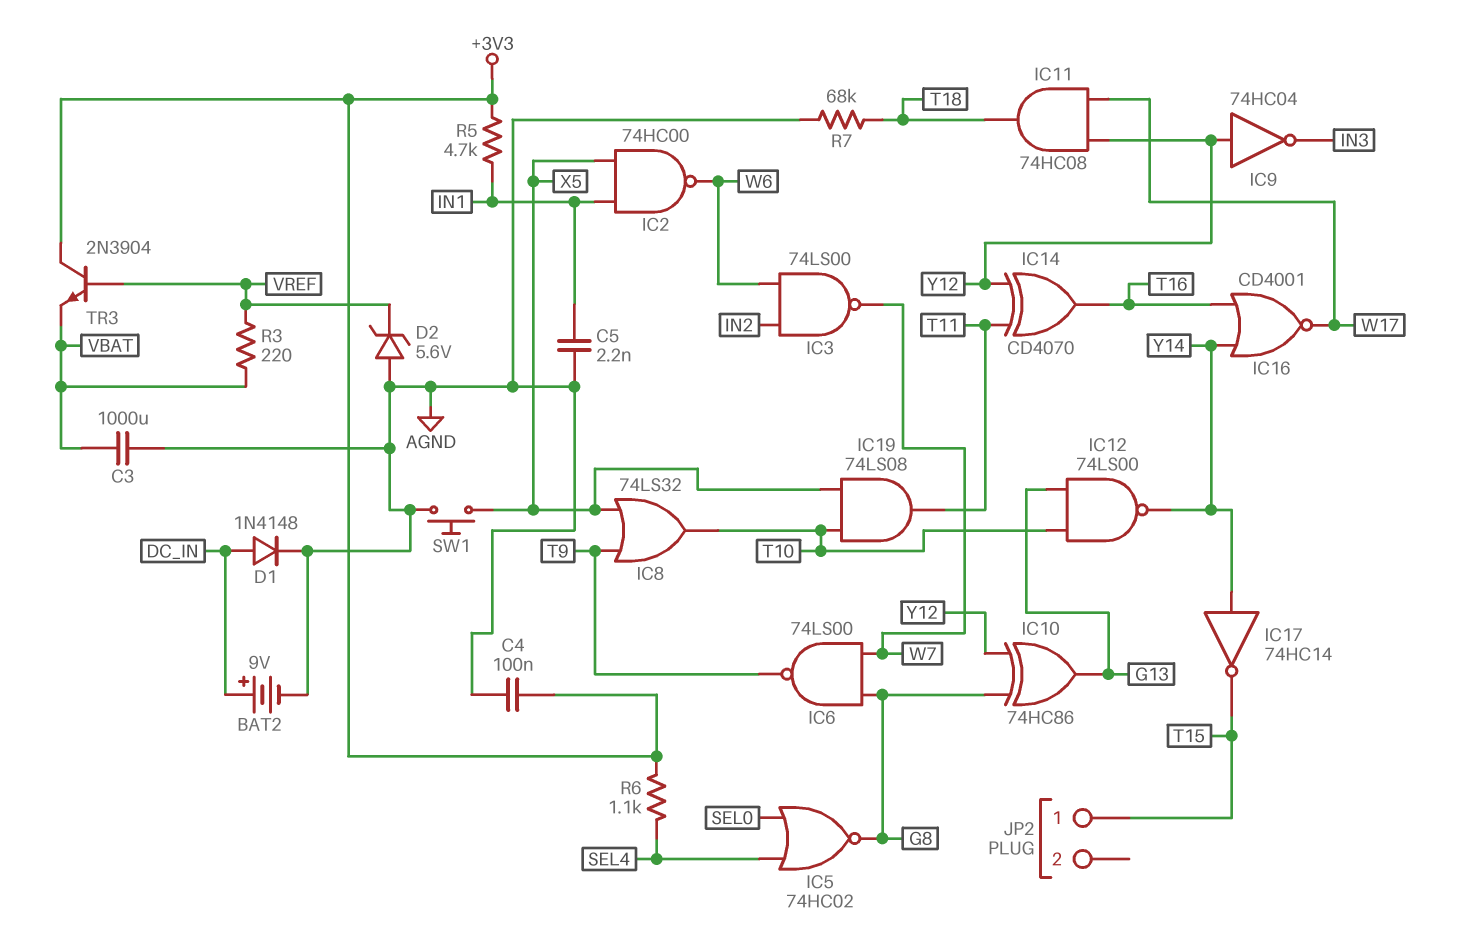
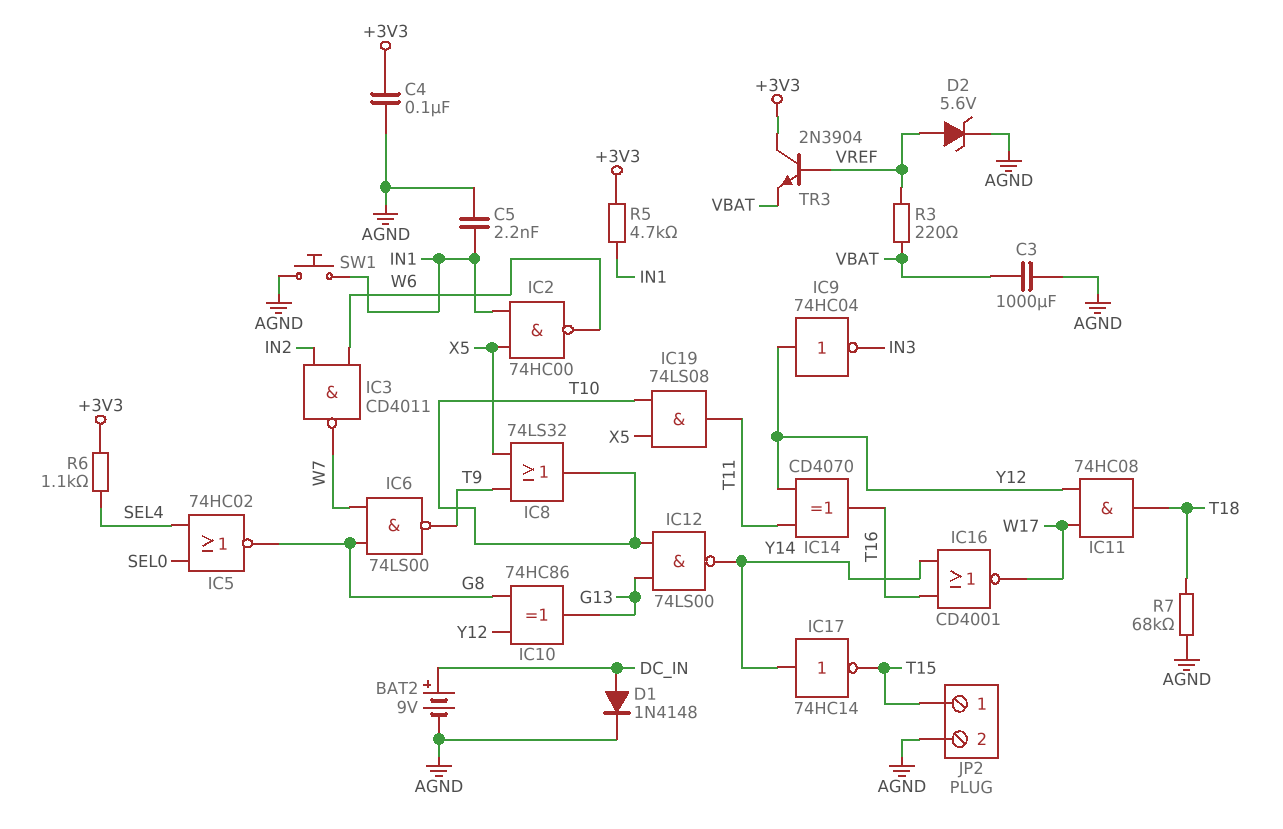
D2: zener 5.6V (A AGND, K VREF) -> zener 5.6V (A VREF, K AGND)
IC3: NAND 74LS00 (in IN2, in W6, out W7) -> NAND CD4011 (in IN2, in W6, out W7)
JP2 pin 2: none -> AGND
SW1: button (AGND, X5) -> button (AGND, IN1)

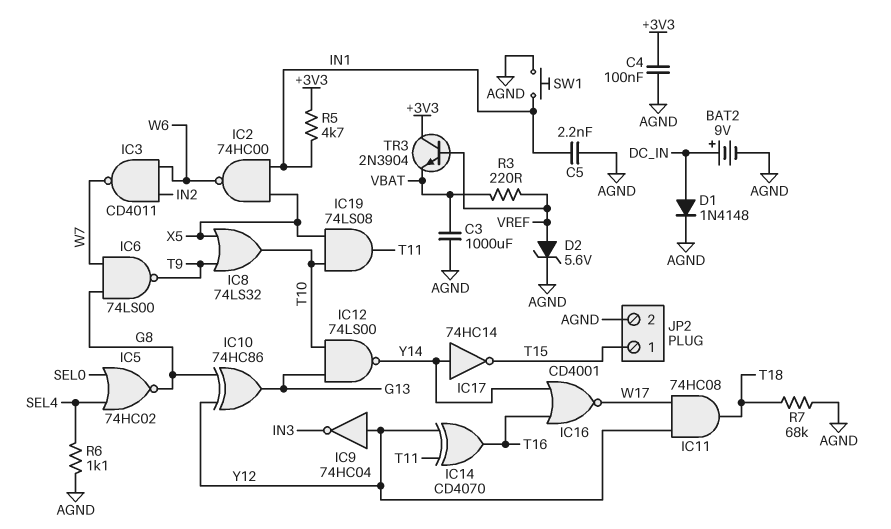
R6: 1.1k (+3V3, SEL4) -> 1.1k (AGND, SEL4)

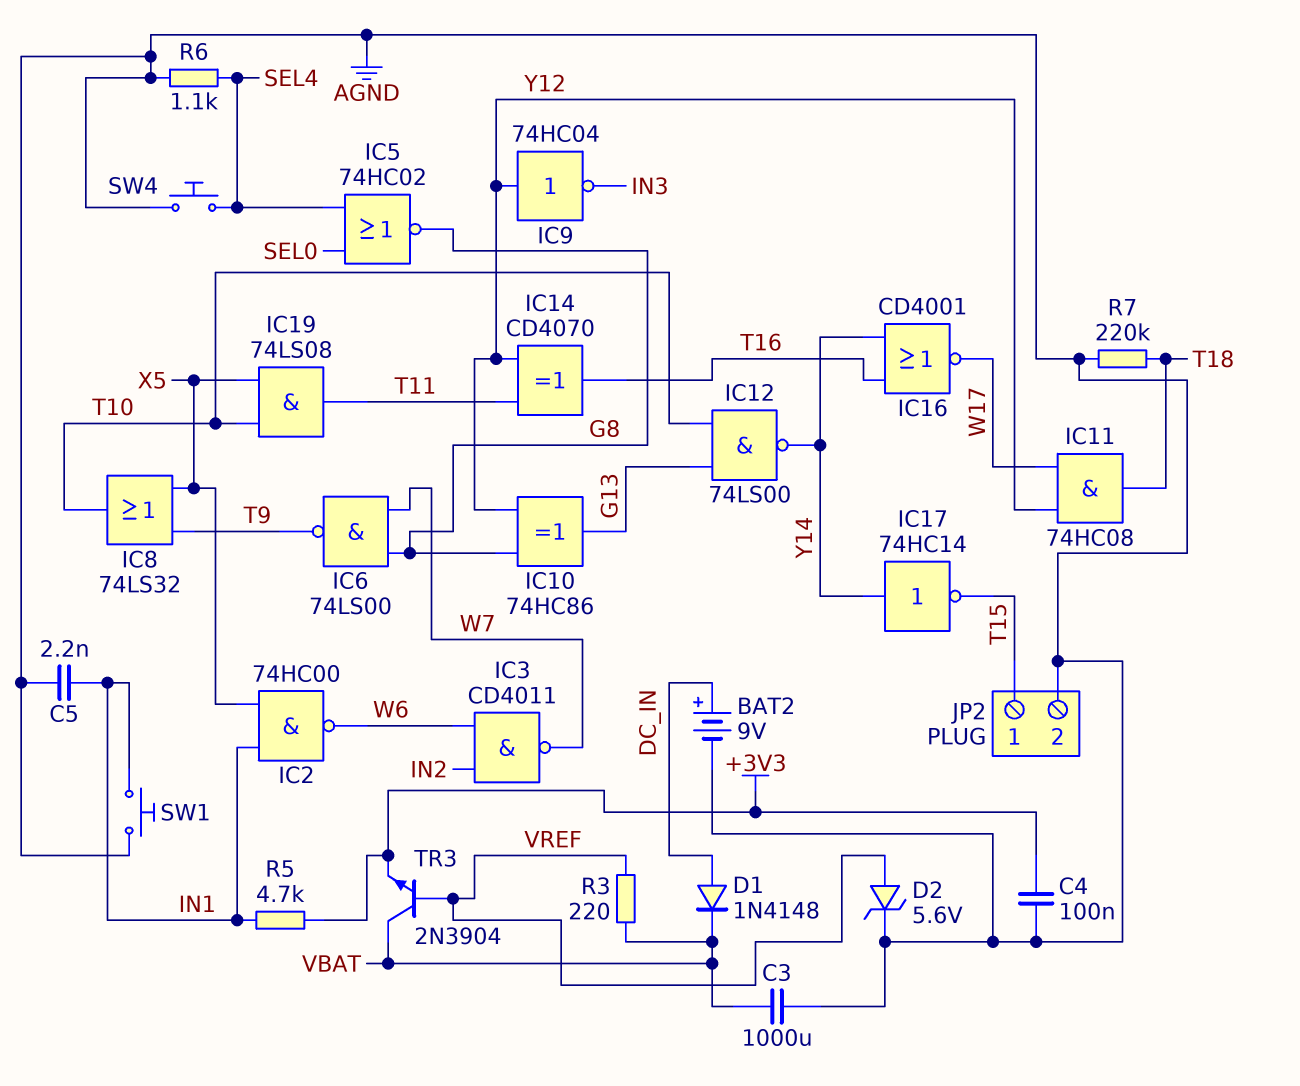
D1: diode 1N4148 (A DC_IN, K AGND) -> diode 1N4148 (A DC_IN, K VBAT)
R7: 68k (AGND, T18) -> 220k (AGND, T18)
SW4: none -> button (AGND, SEL4)
TR3: NPN 2N3904 (B VREF, C +3V3, E VBAT) -> NPN 2N3904 (B VREF, C VBAT, E +3V3)

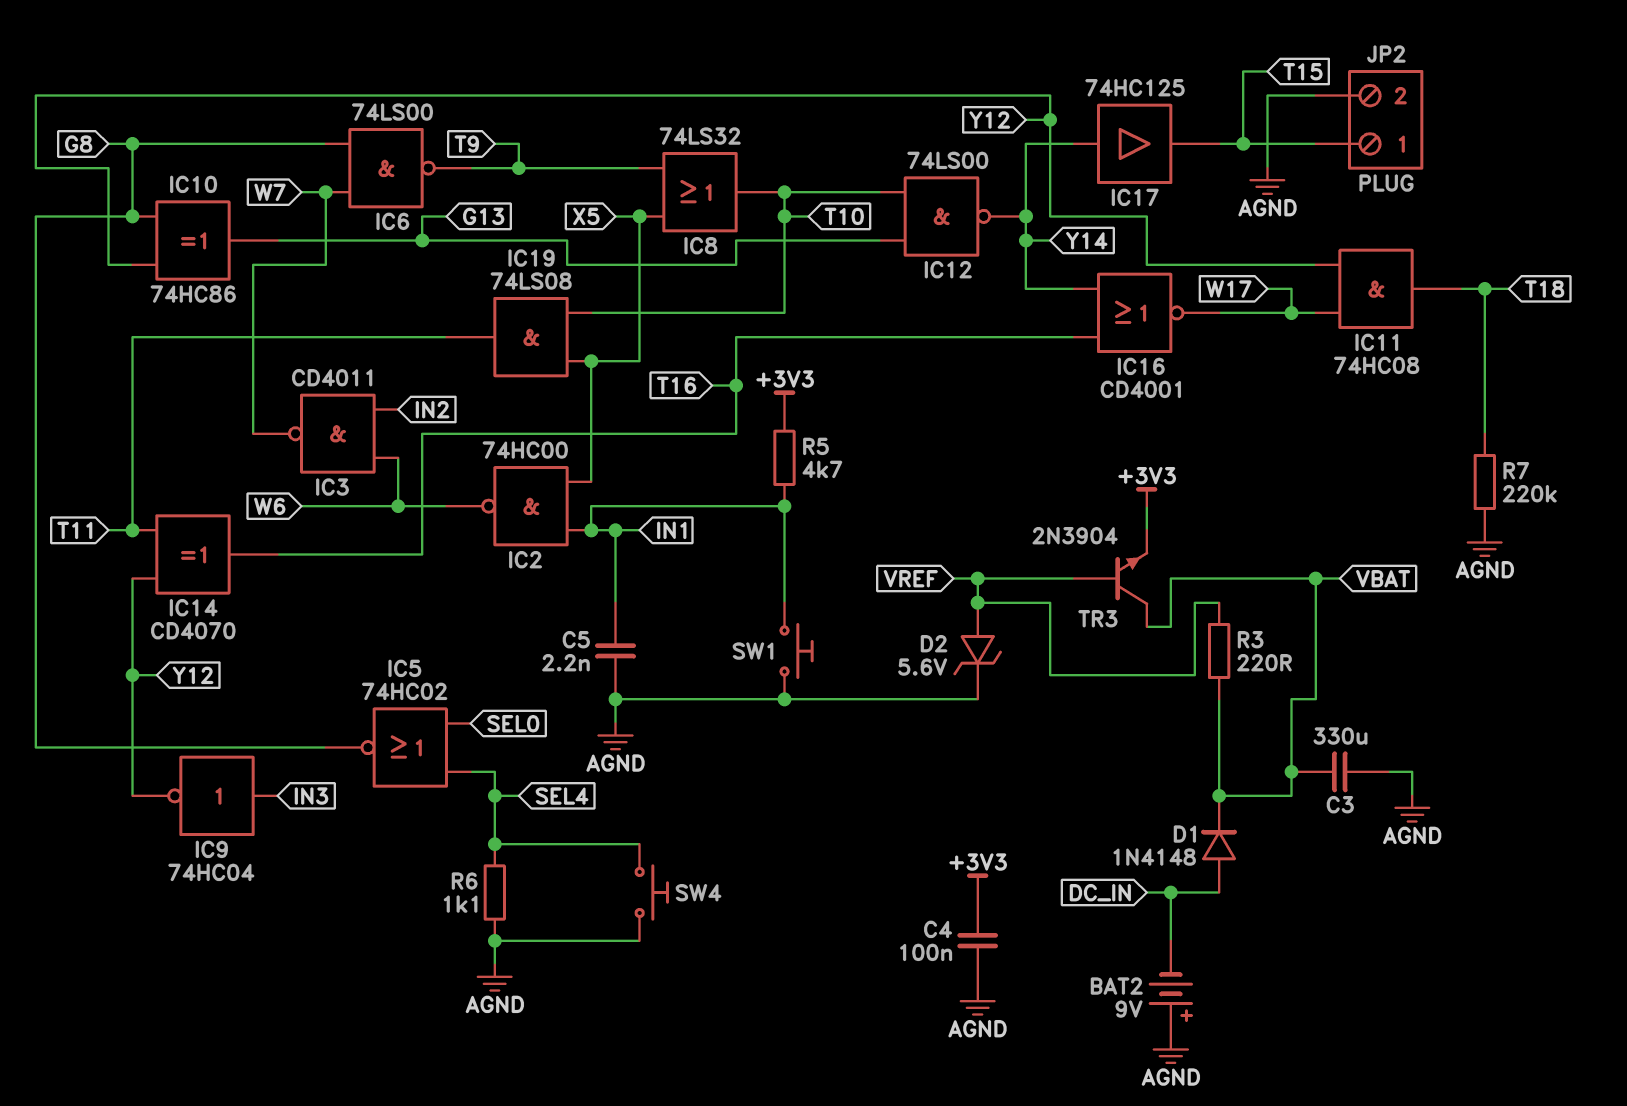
BAT2: 9V (plus DC_IN, minus AGND) -> 9V (plus AGND, minus DC_IN)
C3: 1000uF (AGND, VBAT) -> 330uF (AGND, VBAT)
IC9: NOT 74HC04 (in Y12, out IN3) -> NOT 74HC04 (in IN3, out Y12)
IC17: NOT 74HC14 (in Y14, out T15) -> buffer 74HC125 (in Y14, out T15)

